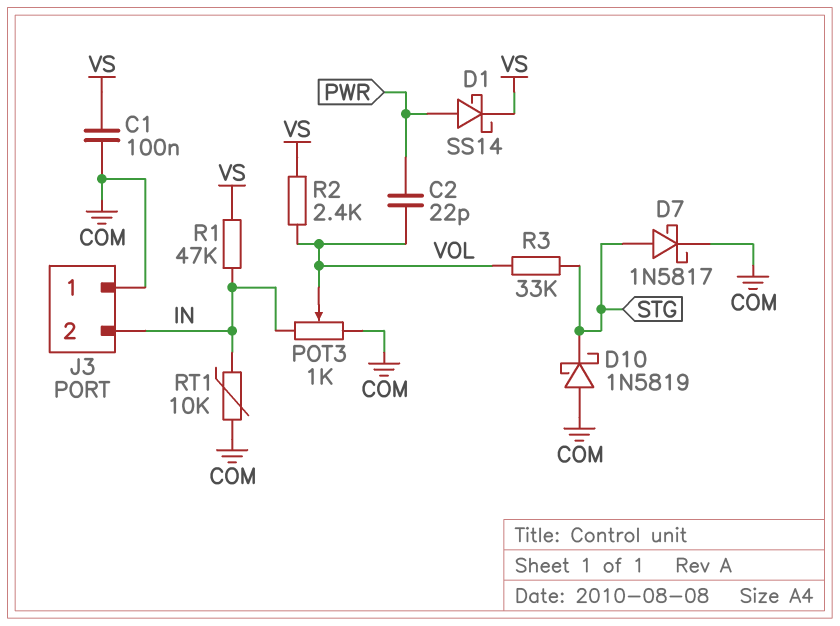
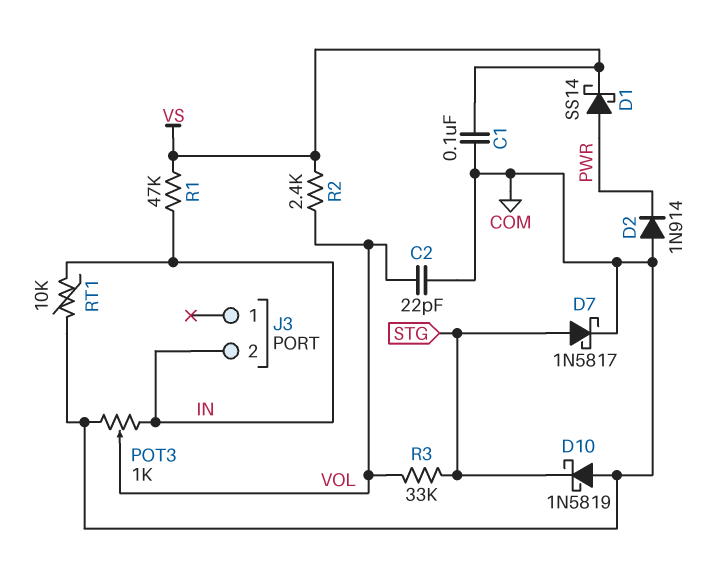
C2: 22pF (PWR, VOL) -> 22pF (COM, VOL)
D2: none -> diode 1N914 (A COM, K PWR)
J3 pin 1: COM -> none

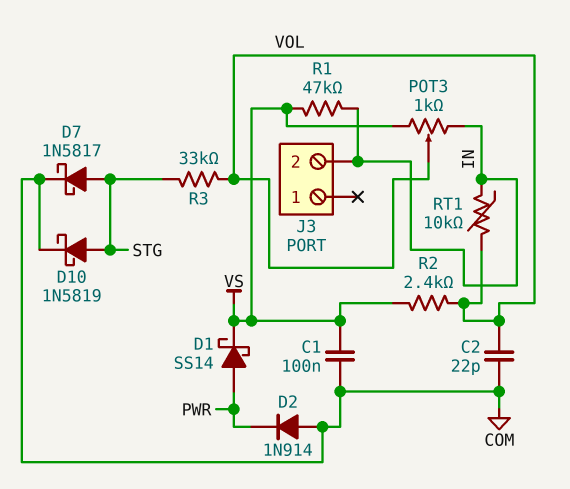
D10: schottky 1N5819 (A COM, K STG) -> schottky 1N5819 (A STG, K COM)
POT3: 1k (COM, IN, wiper VOL) -> 1k (IN, VS, wiper VOL)
RT1: 10k (COM, IN) -> 10k (IN, VOL)

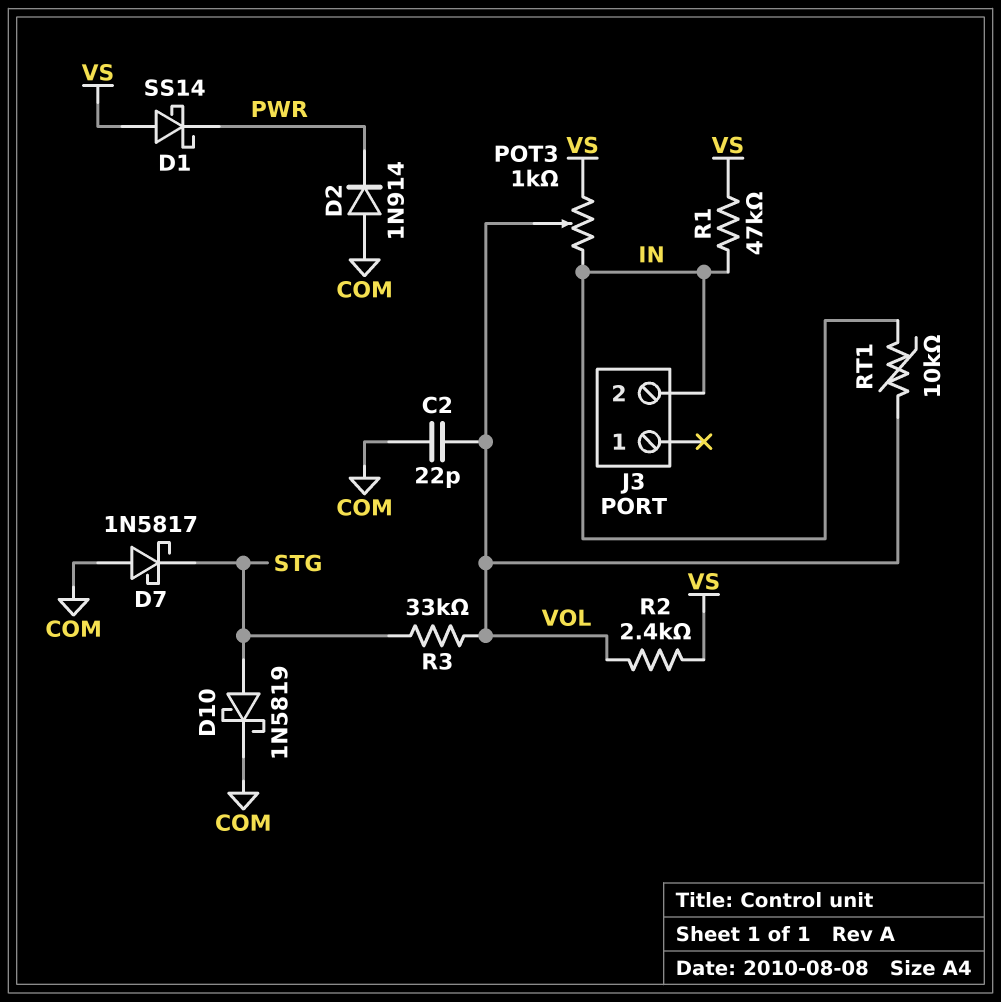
C1: 100nF (COM, VS) -> none
D1: schottky SS14 (A PWR, K VS) -> schottky SS14 (A VS, K PWR)
D7: schottky 1N5817 (A STG, K COM) -> schottky 1N5817 (A COM, K STG)

